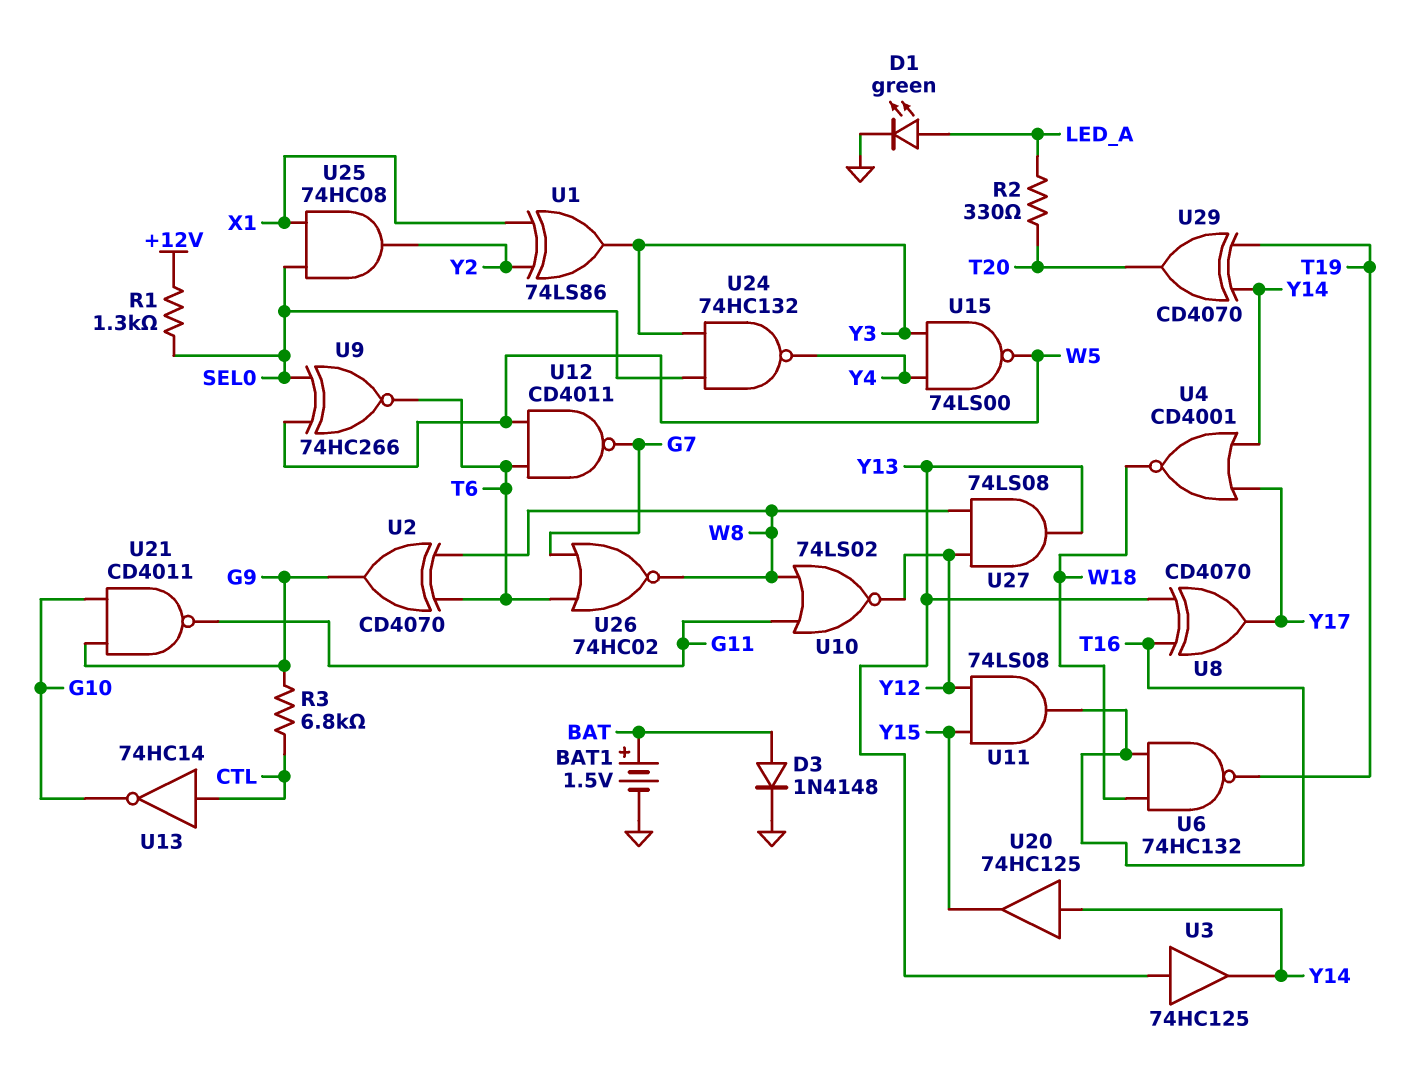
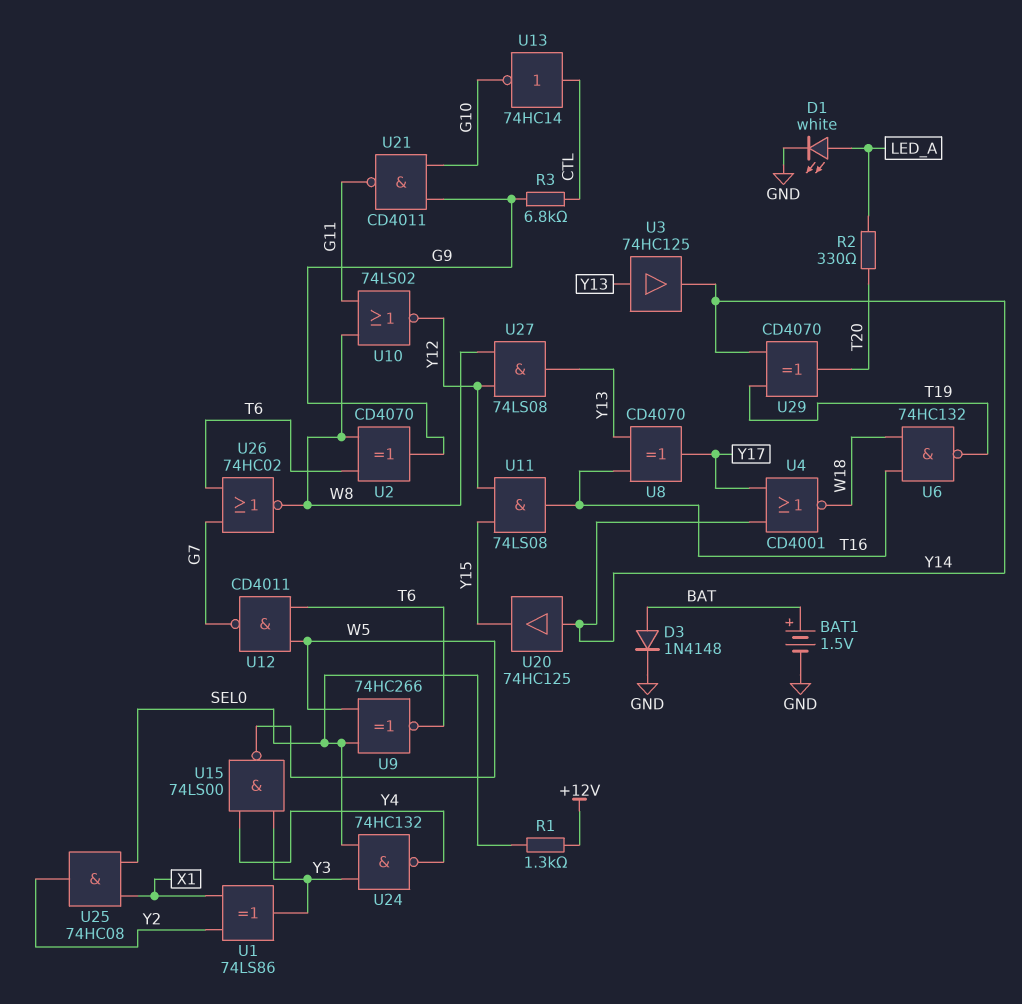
D1: LED green (A LED_A, K GND) -> LED white (A LED_A, K GND)

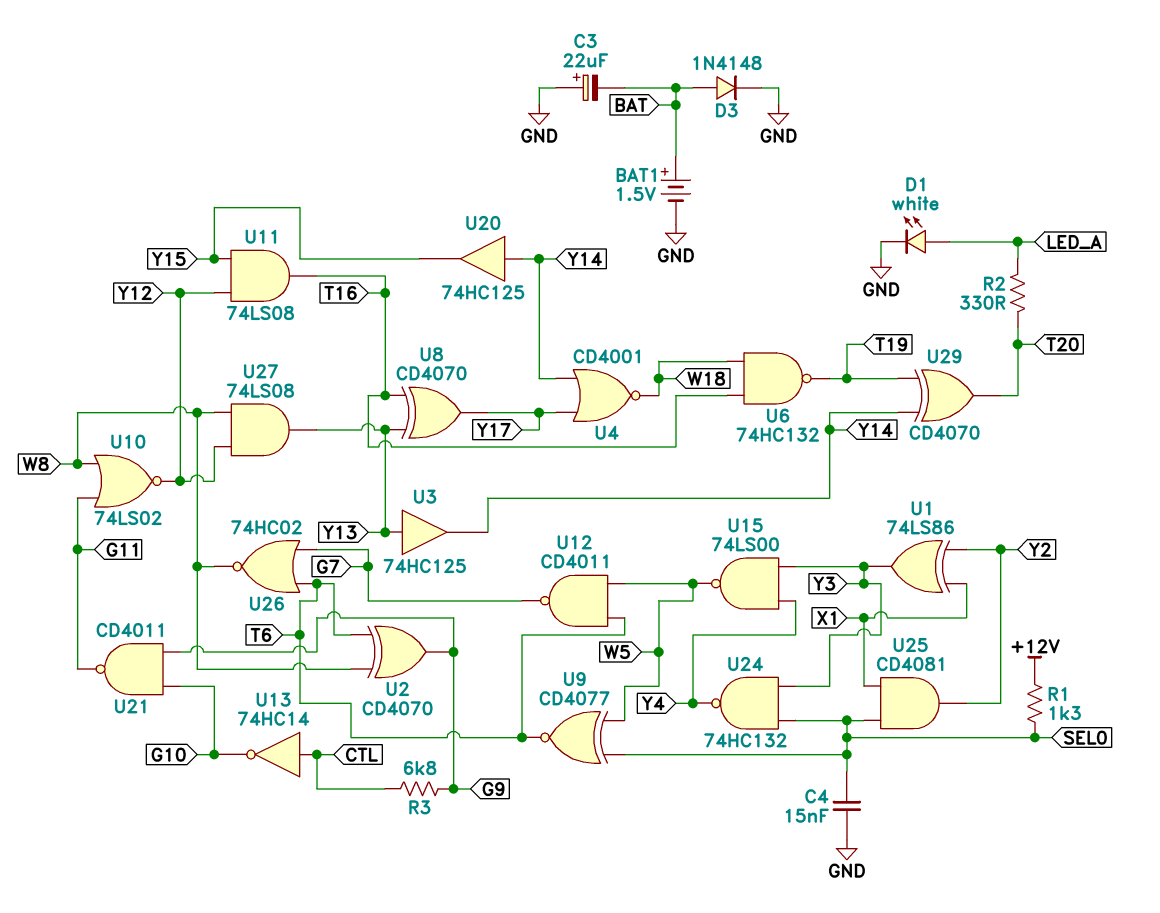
C3: none -> 22uF (plus GND, minus BAT)
C4: none -> 15nF (GND, SEL0)
U9: XNOR 74HC266 (in SEL0, in W5, out T6) -> XNOR CD4077 (in SEL0, in W5, out T6)
U25: AND 74HC08 (in SEL0, in X1, out Y2) -> AND CD4081 (in SEL0, in X1, out Y2)

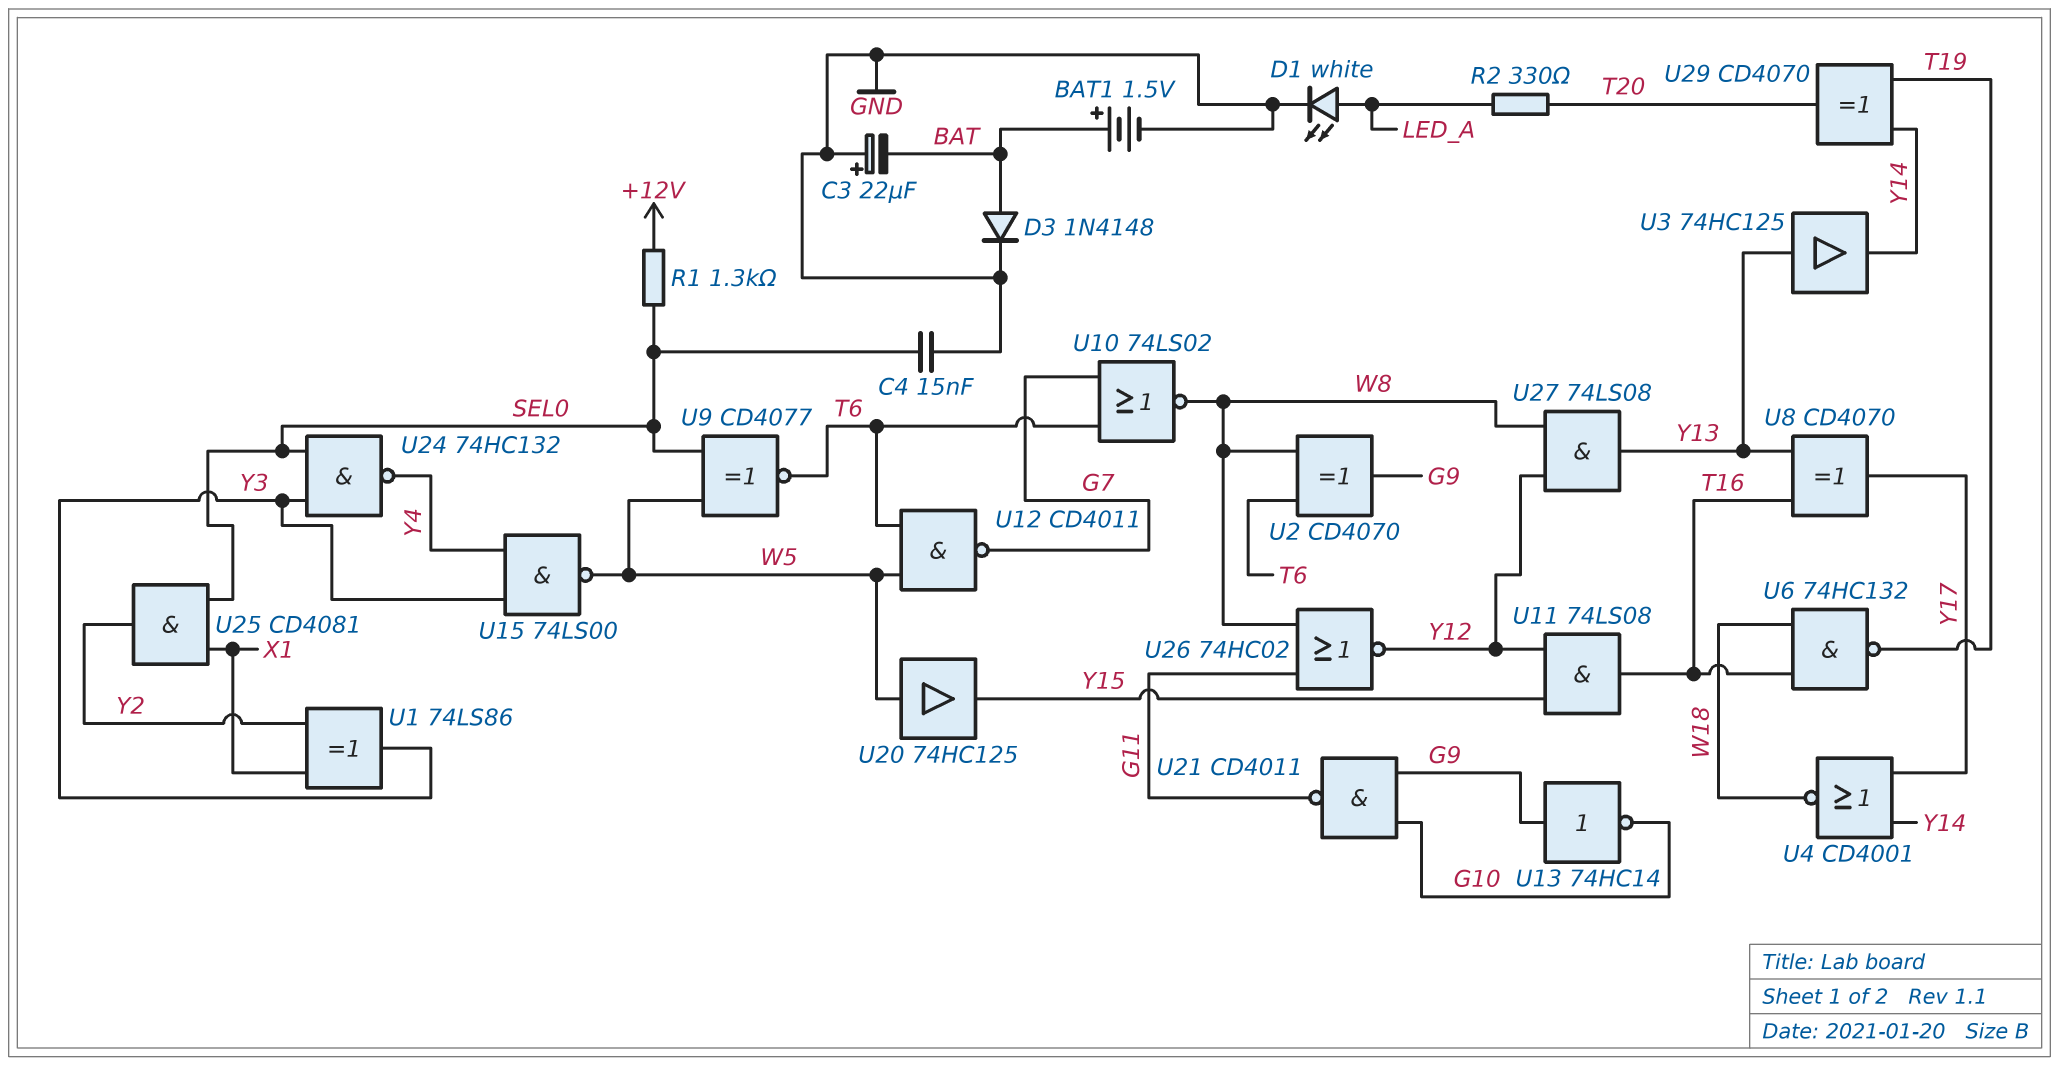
R3: 6.8k (CTL, G9) -> none
U10: NOR 74LS02 (in G11, in W8, out Y12) -> NOR 74LS02 (in G7, in T6, out W8)
U13: NOT 74HC14 (in CTL, out G10) -> NOT 74HC14 (in G9, out G10)
U20: buffer 74HC125 (in Y14, out Y15) -> buffer 74HC125 (in W5, out Y15)
U26: NOR 74HC02 (in G7, in T6, out W8) -> NOR 74HC02 (in G11, in W8, out Y12)

